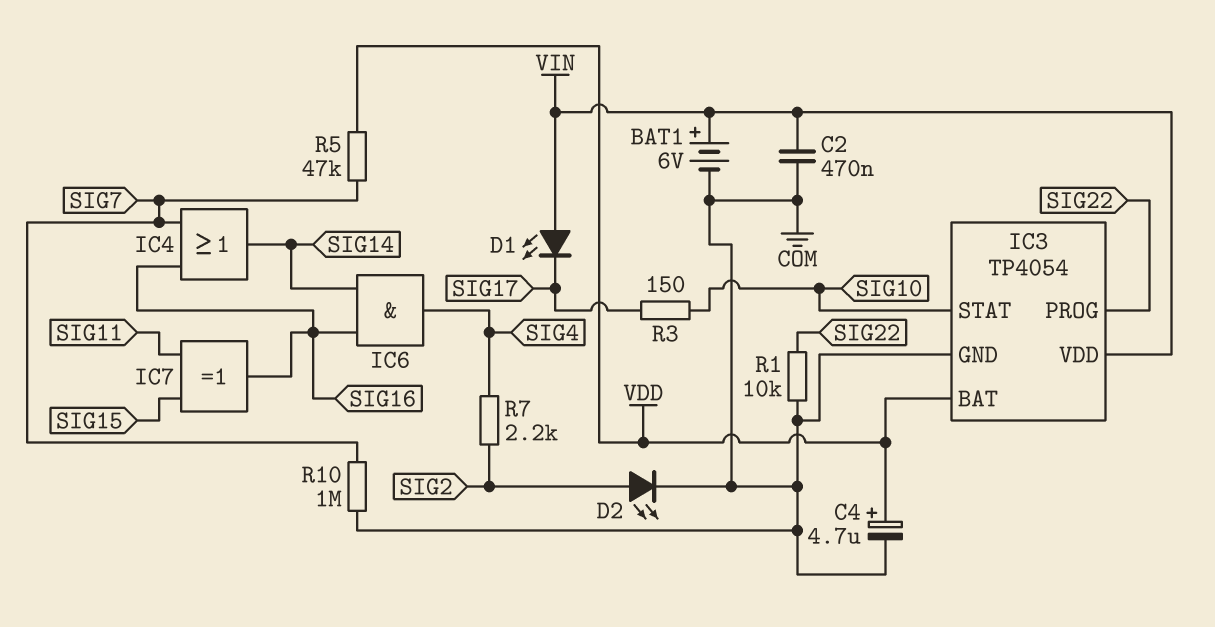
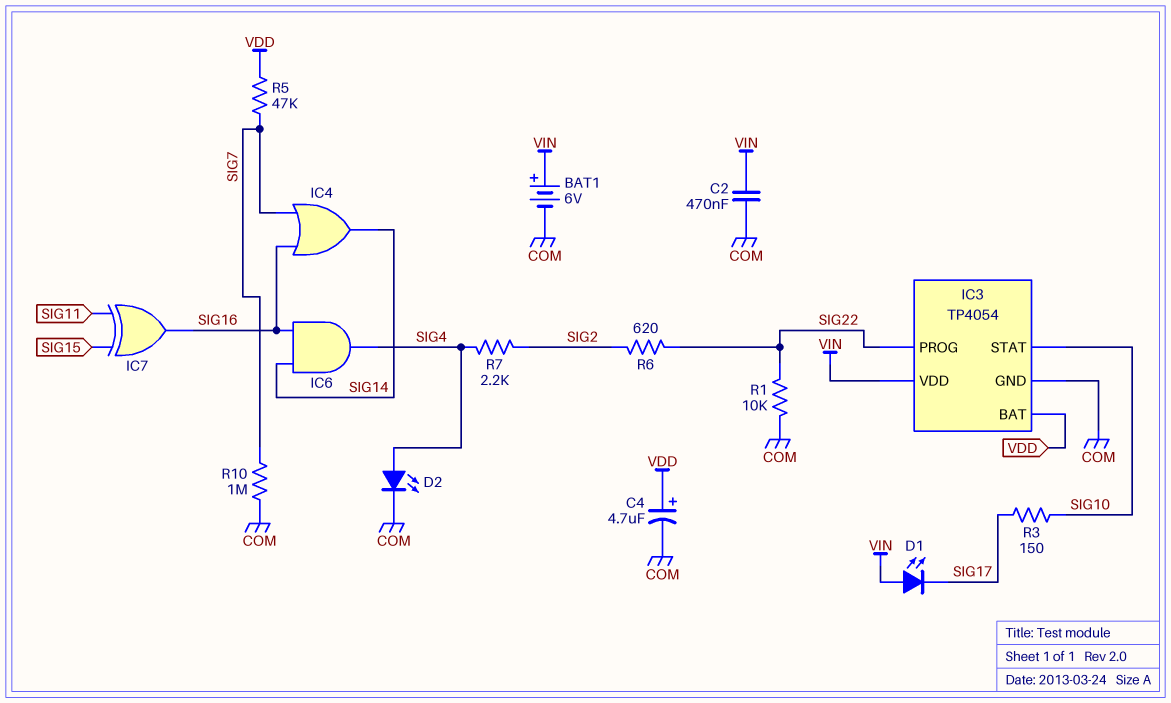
D2: LED (A SIG2, K COM) -> LED (A SIG4, K COM)
R6: none -> 620 (SIG2, SIG22)

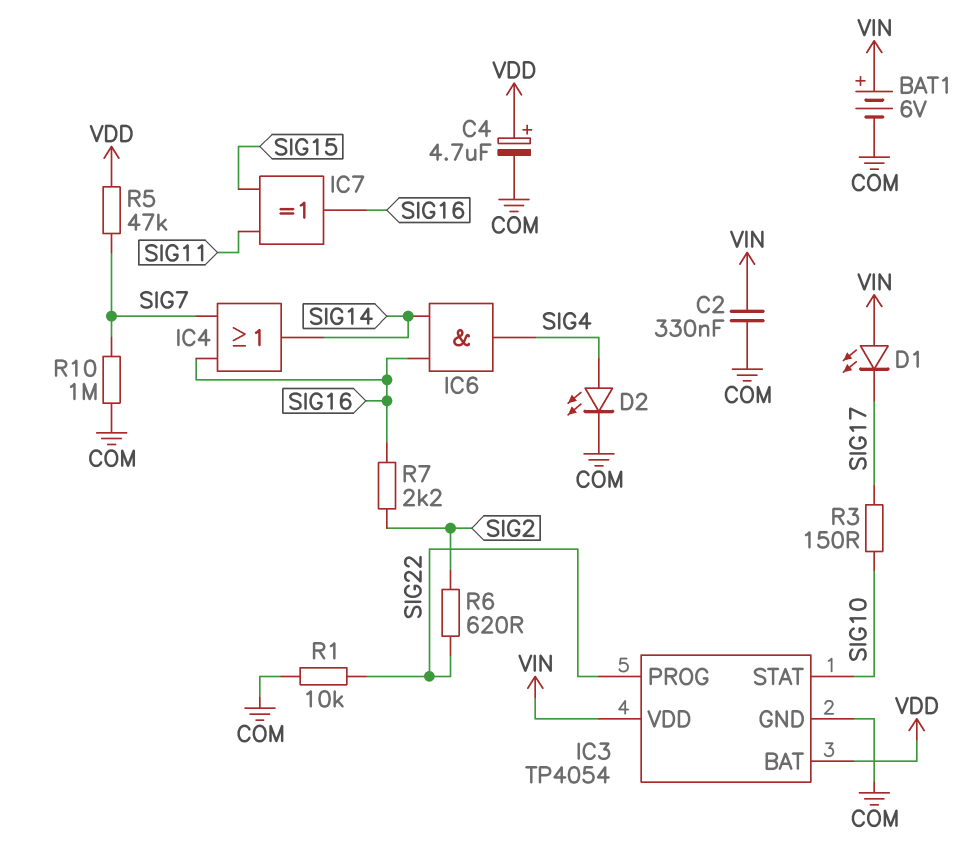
C2: 470nF (COM, VIN) -> 330nF (COM, VIN)
R7: 2.2k (SIG2, SIG4) -> 2.2k (SIG2, SIG16)

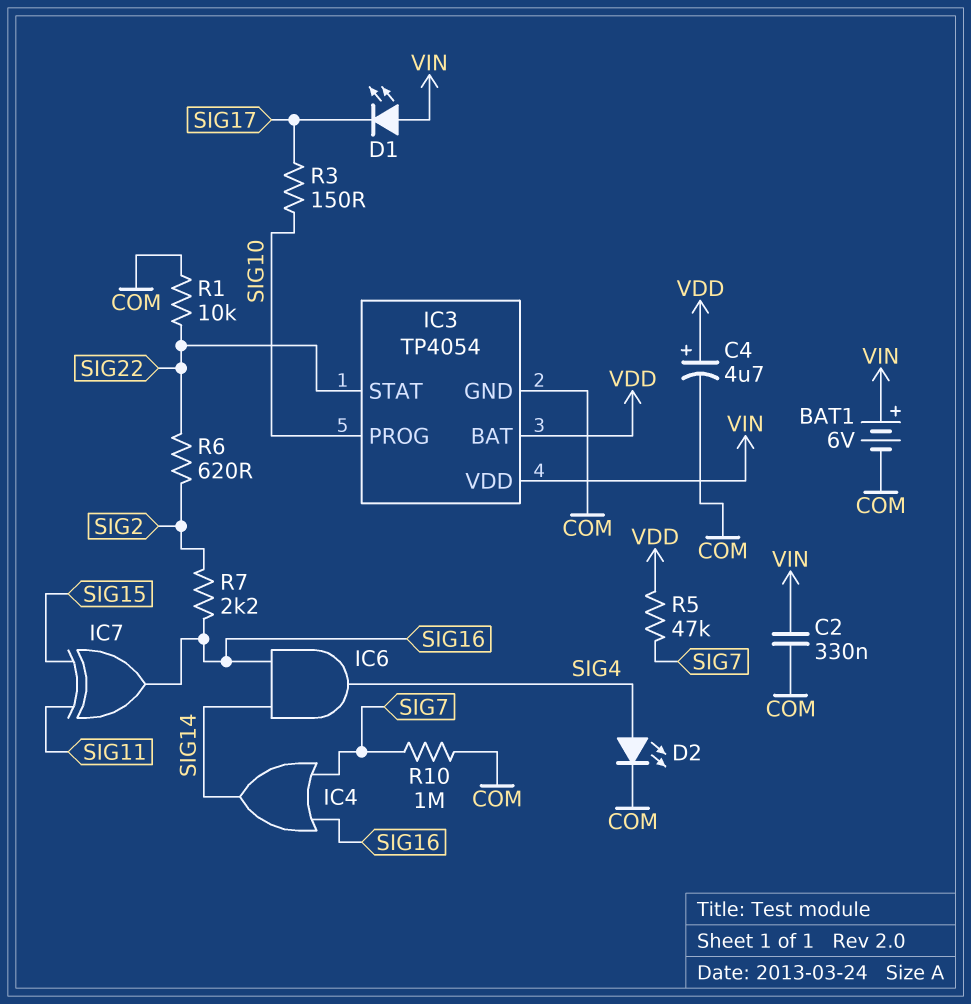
IC3 pin PROG: SIG22 -> SIG10
IC3 pin STAT: SIG10 -> SIG22

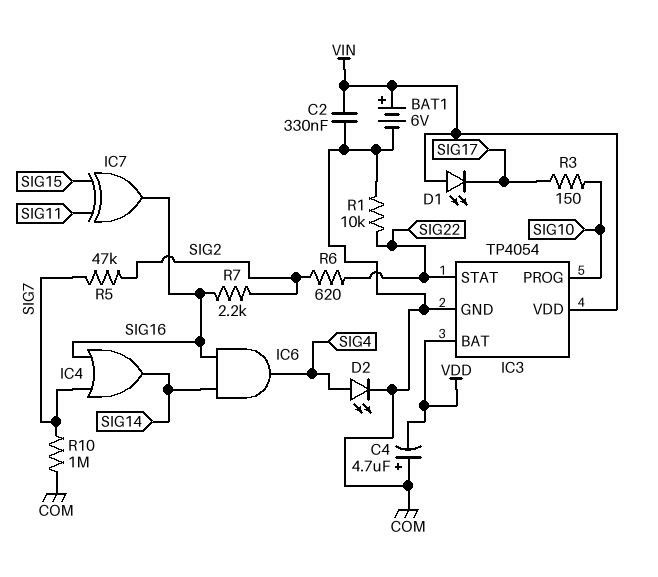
C4: 4.7uF (plus VDD, minus COM) -> 4.7uF (plus COM, minus VDD)
R5: 47k (SIG7, VDD) -> 47k (SIG2, SIG7)

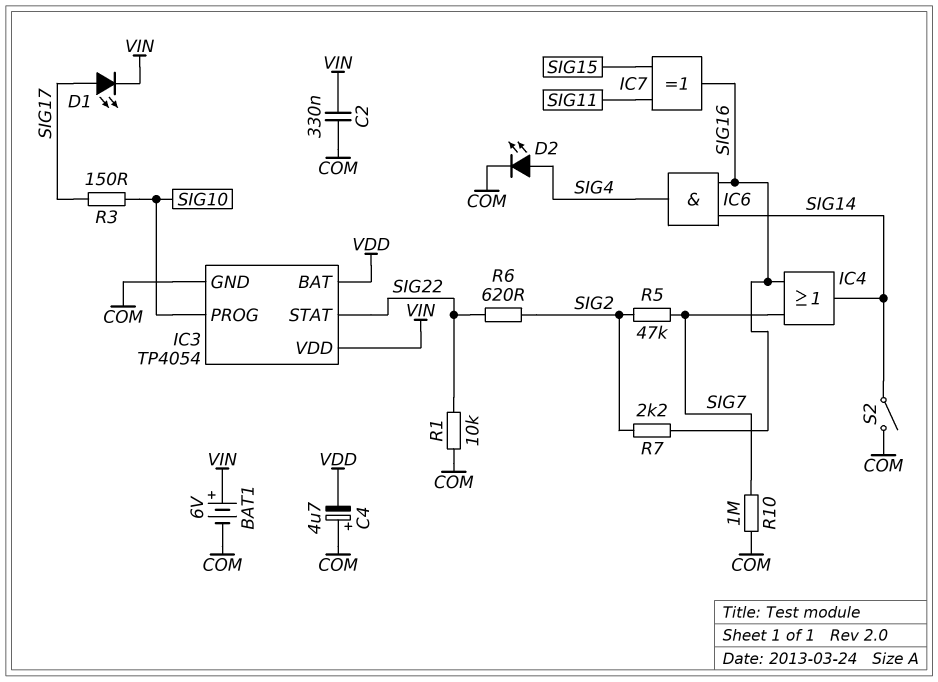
D1: LED (A VIN, K SIG17) -> LED (A SIG17, K VIN)
S2: none -> switch (COM, SIG14)

